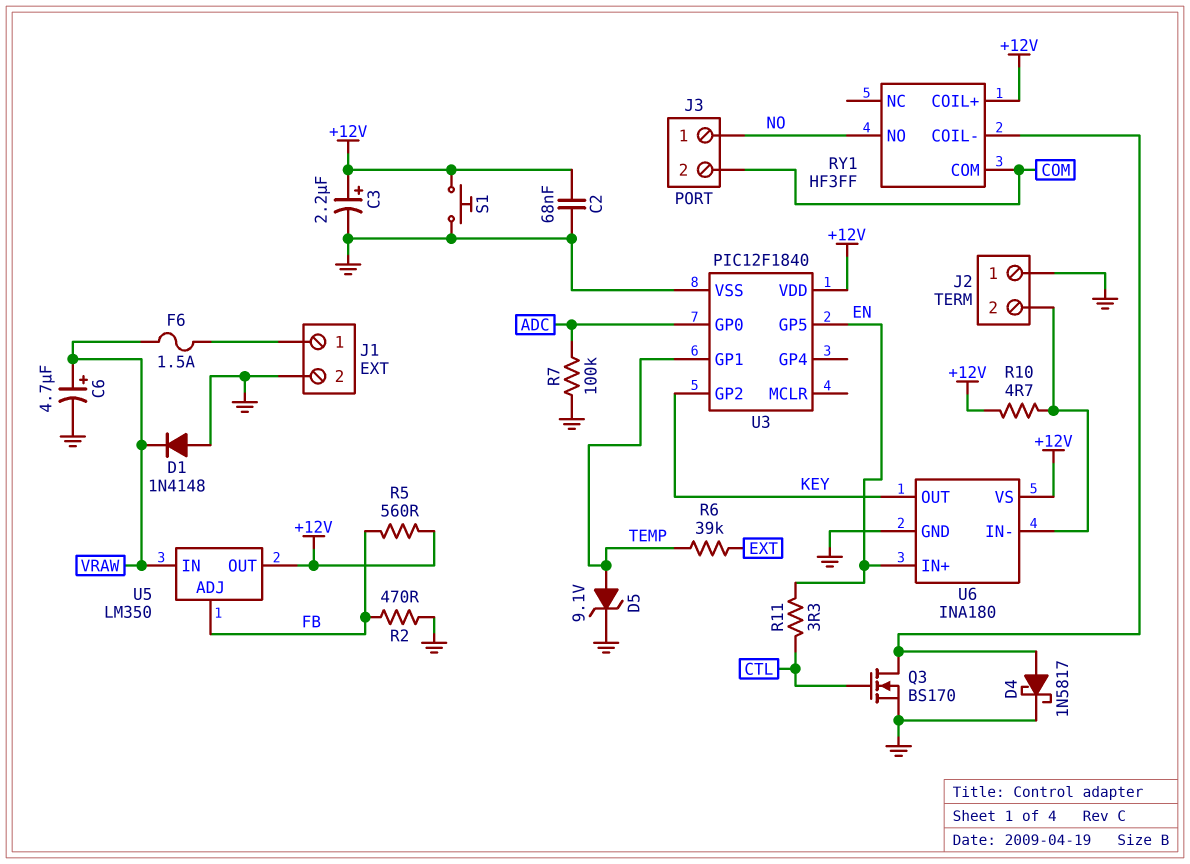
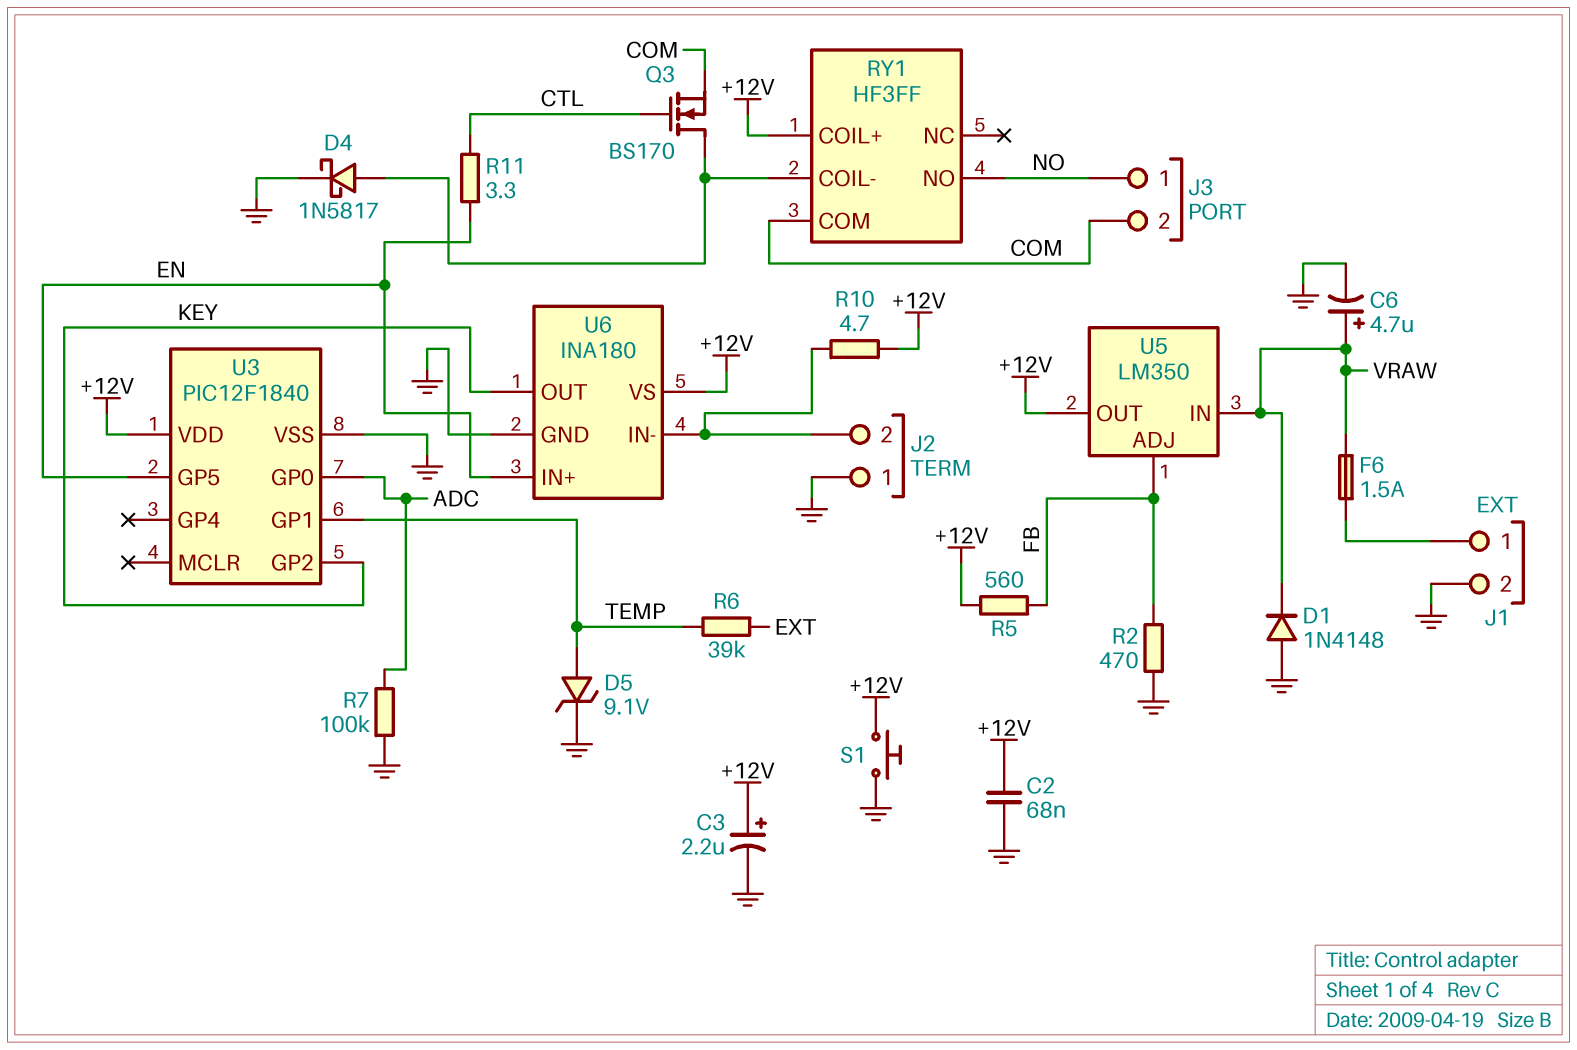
Q3: NMOS BS170 (G CTL, D RY1/COIL-, S GND) -> NMOS BS170 (G CTL, D RY1/COIL-, S COM)

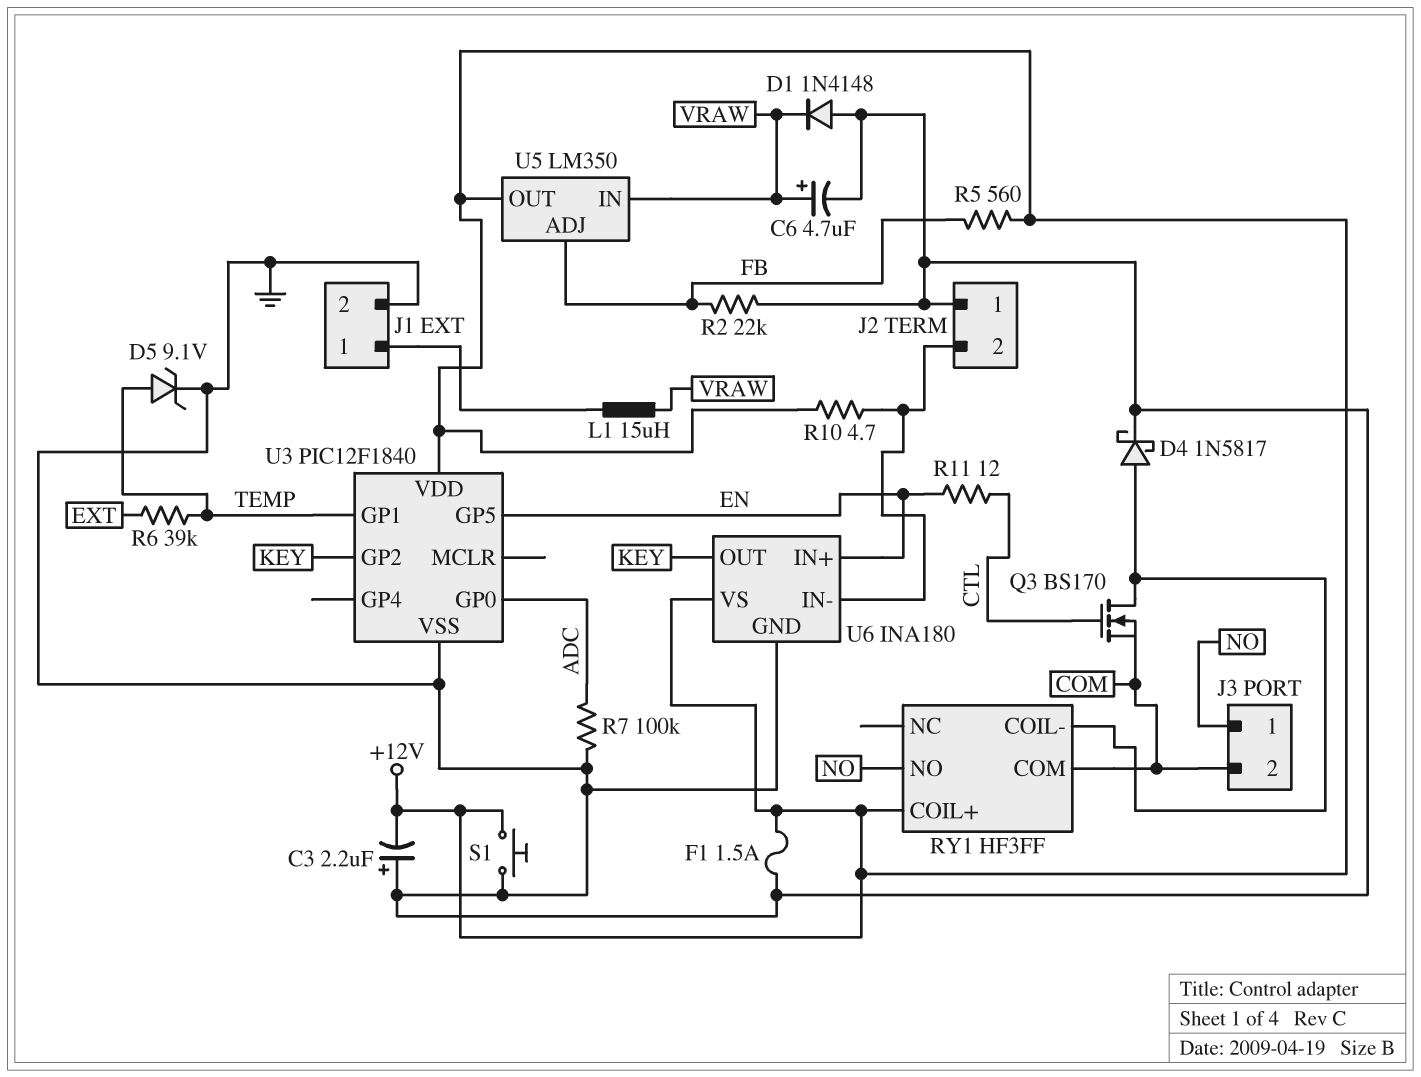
C2: 68nF (+12V, GND) -> none
C3: 2.2uF (plus +12V, minus GND) -> 2.2uF (plus GND, minus +12V)
F1: none -> 1.5A (+12V, GND)
F6: 1.5A (J1/1, VRAW) -> none
L1: none -> 15uH (J1/1, VRAW)
R2: 470 (FB, GND) -> 22k (FB, GND)
R11: 3.3 (CTL, EN) -> 12 (CTL, EN)

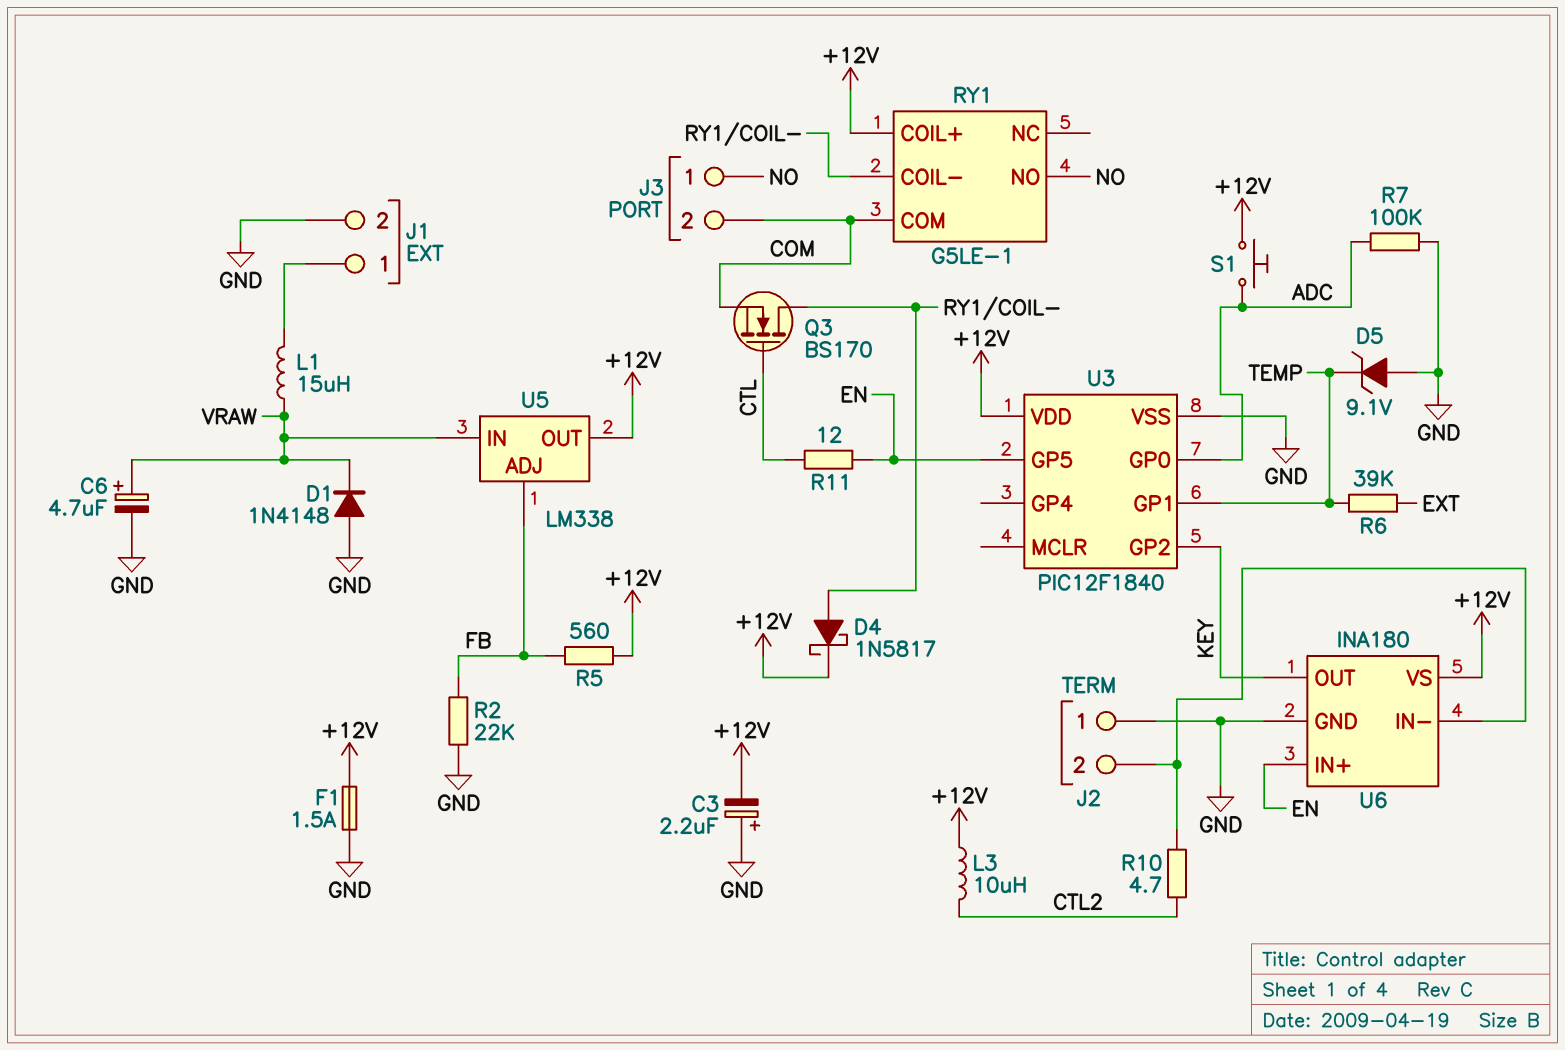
D4: schottky 1N5817 (A RY1/COIL-, K GND) -> schottky 1N5817 (A RY1/COIL-, K +12V)
D5: zener 9.1V (A TEMP, K GND) -> zener 9.1V (A GND, K TEMP)
L3: none -> 10uH (+12V, CTL2)
R10: 4.7 (+12V, J2/2) -> 4.7 (CTL2, J2/2)
RY1: HF3FF -> G5LE-1
S1: button (+12V, GND) -> button (+12V, ADC)
U5: LM350 -> LM338

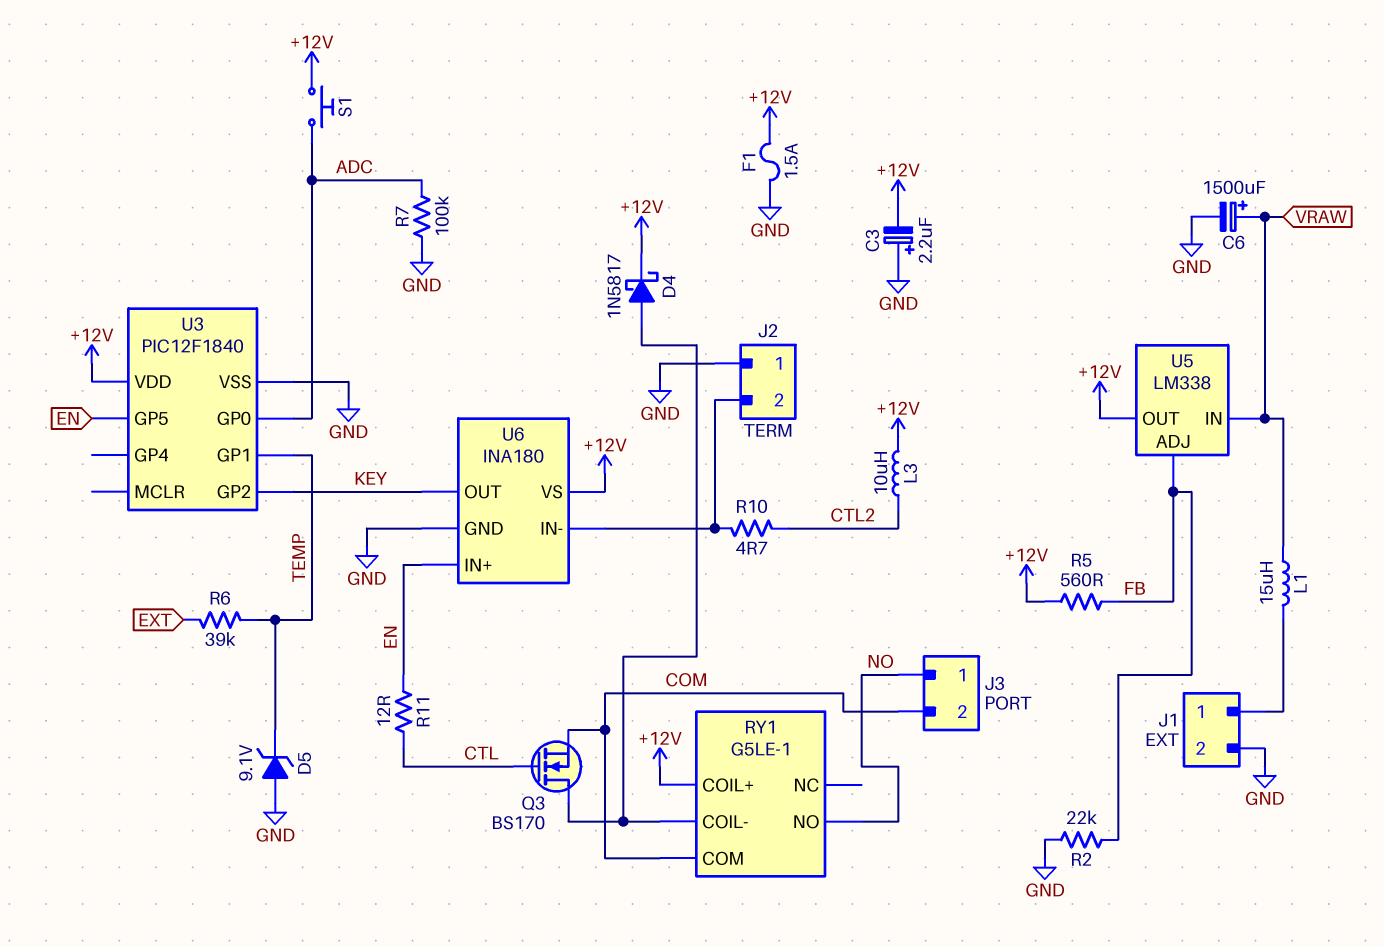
C6: 4.7uF (plus VRAW, minus GND) -> 1500uF (plus VRAW, minus GND)
D1: diode 1N4148 (A GND, K VRAW) -> none

